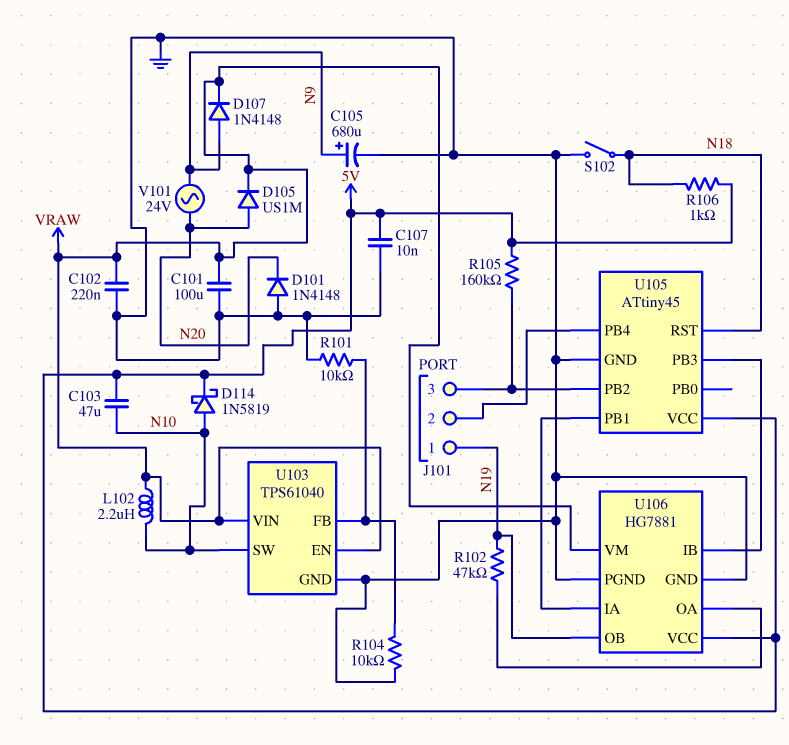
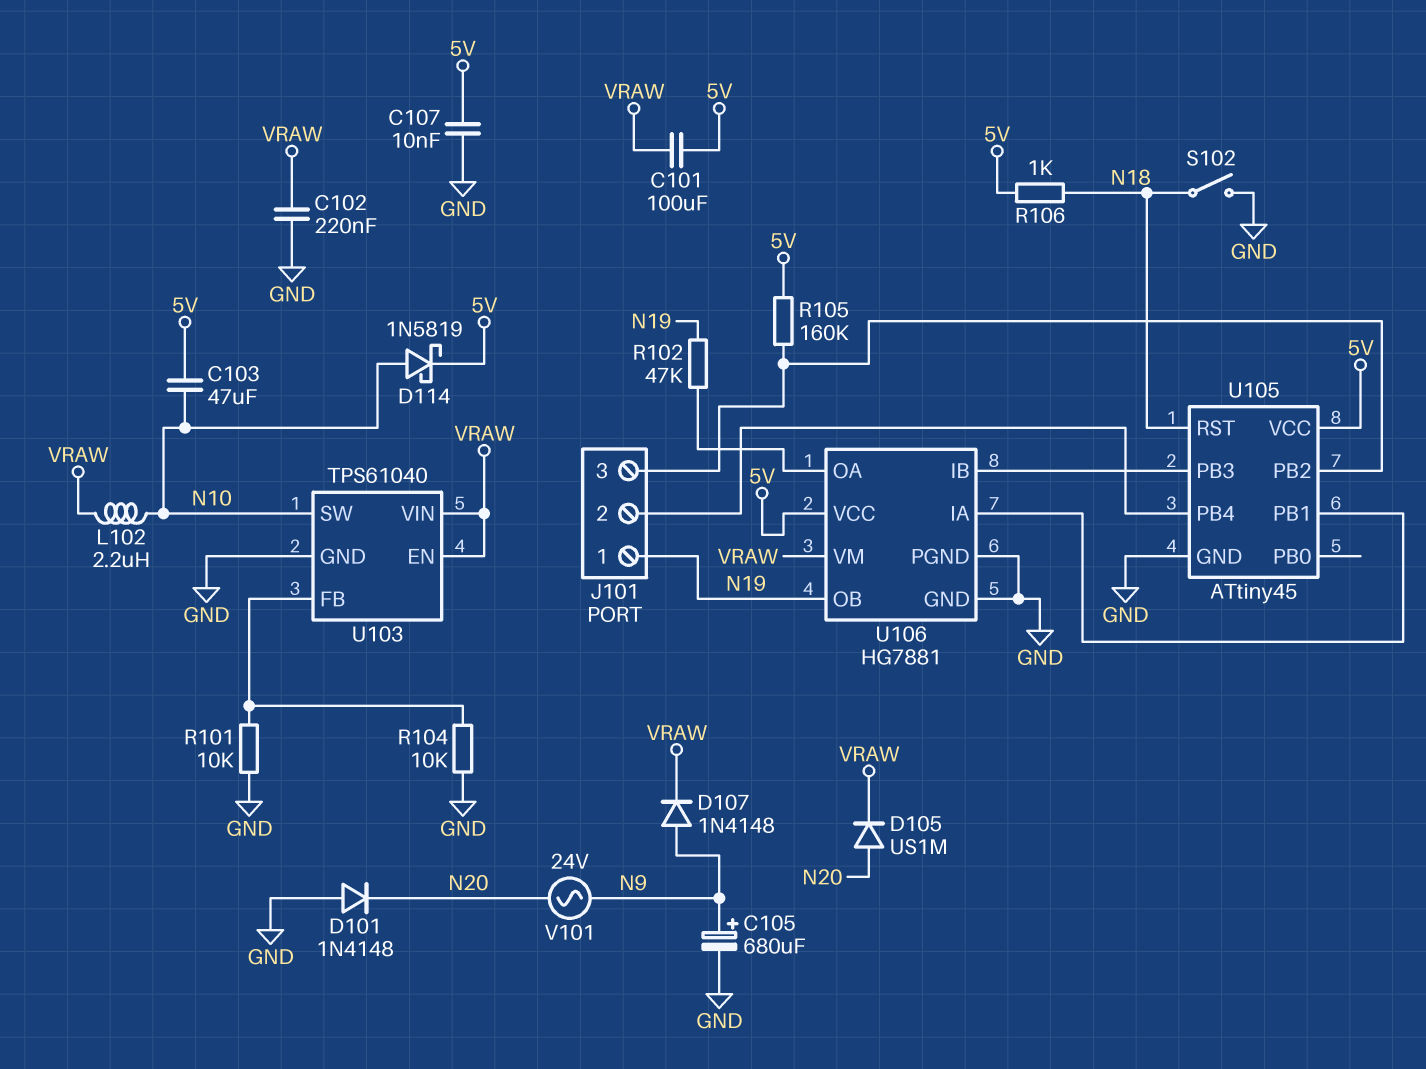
C101: 100uF (GND, VRAW) -> 100uF (5V, VRAW)

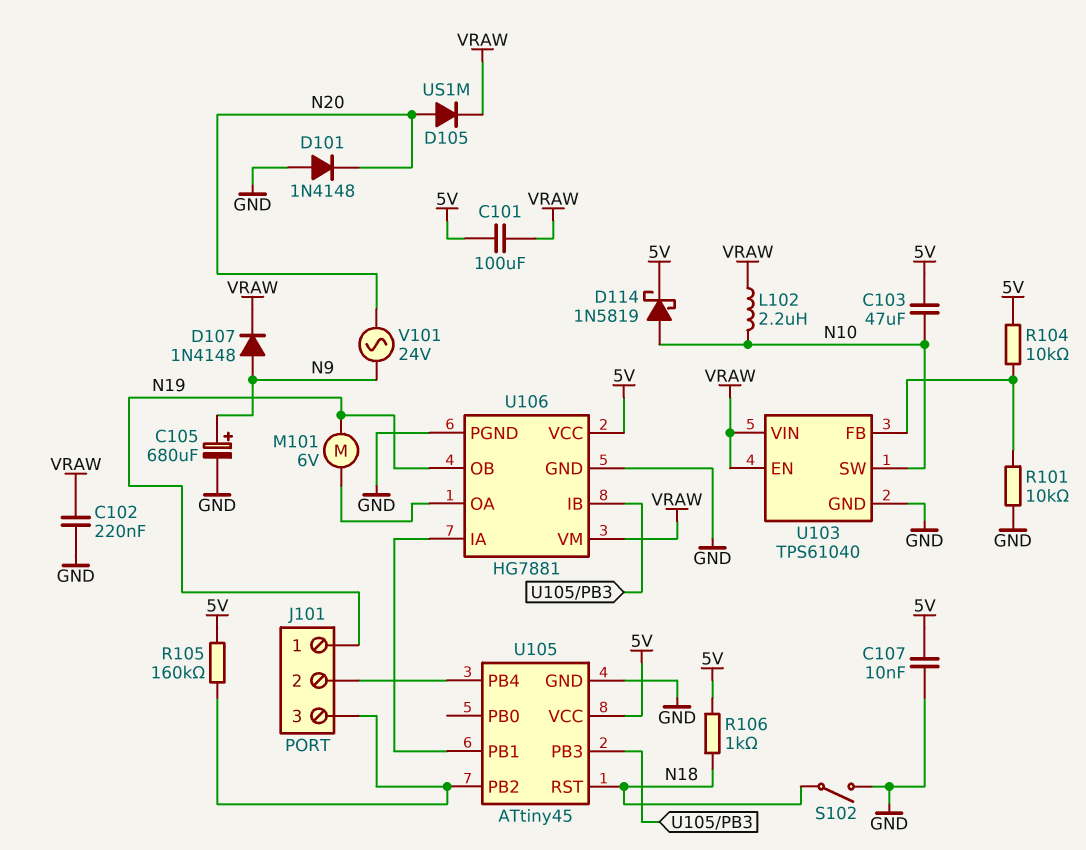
M101: none -> motor 6V (N19, U106/OA)
R102: 47k (N19, U106/OA) -> none
R104: 10k (GND, U103/FB) -> 10k (5V, U103/FB)

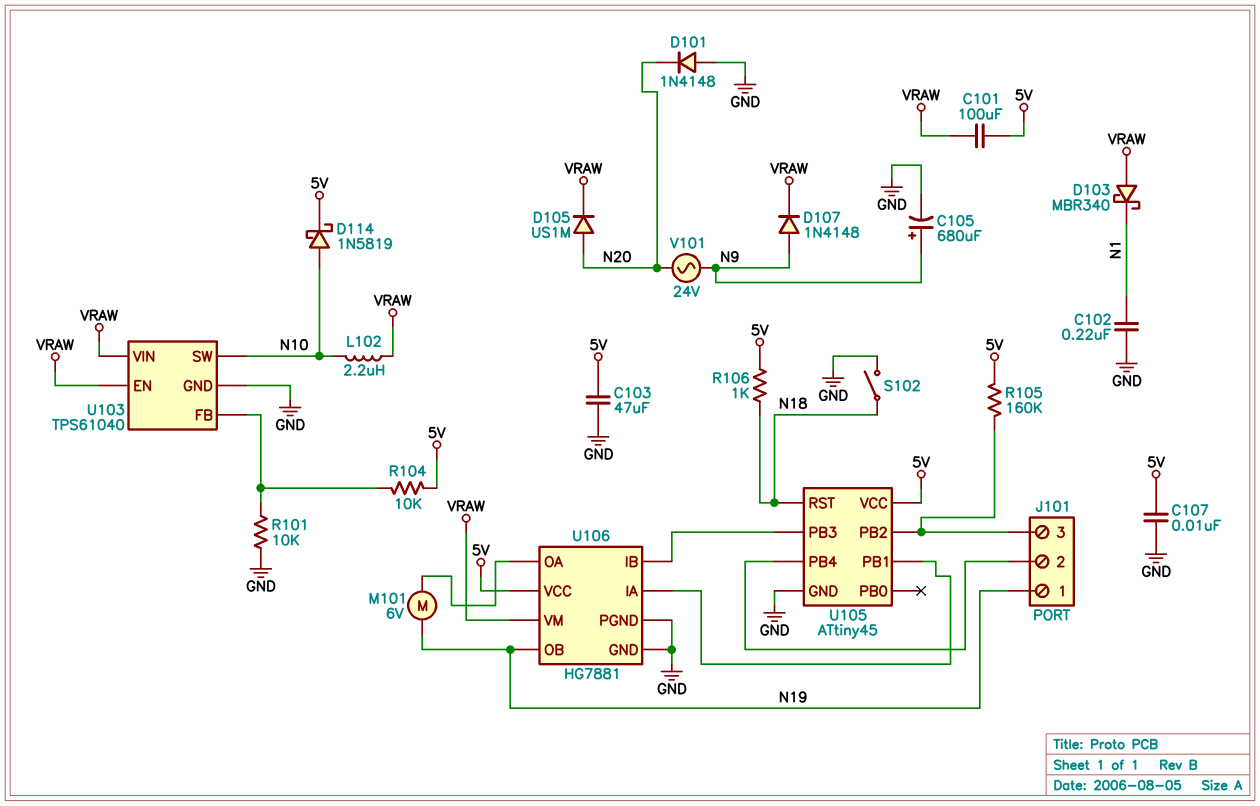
C102: 220nF (GND, VRAW) -> 220nF (GND, N1)
C103: 47uF (5V, N10) -> 47uF (5V, GND)
D103: none -> schottky MBR340 (A VRAW, K N1)

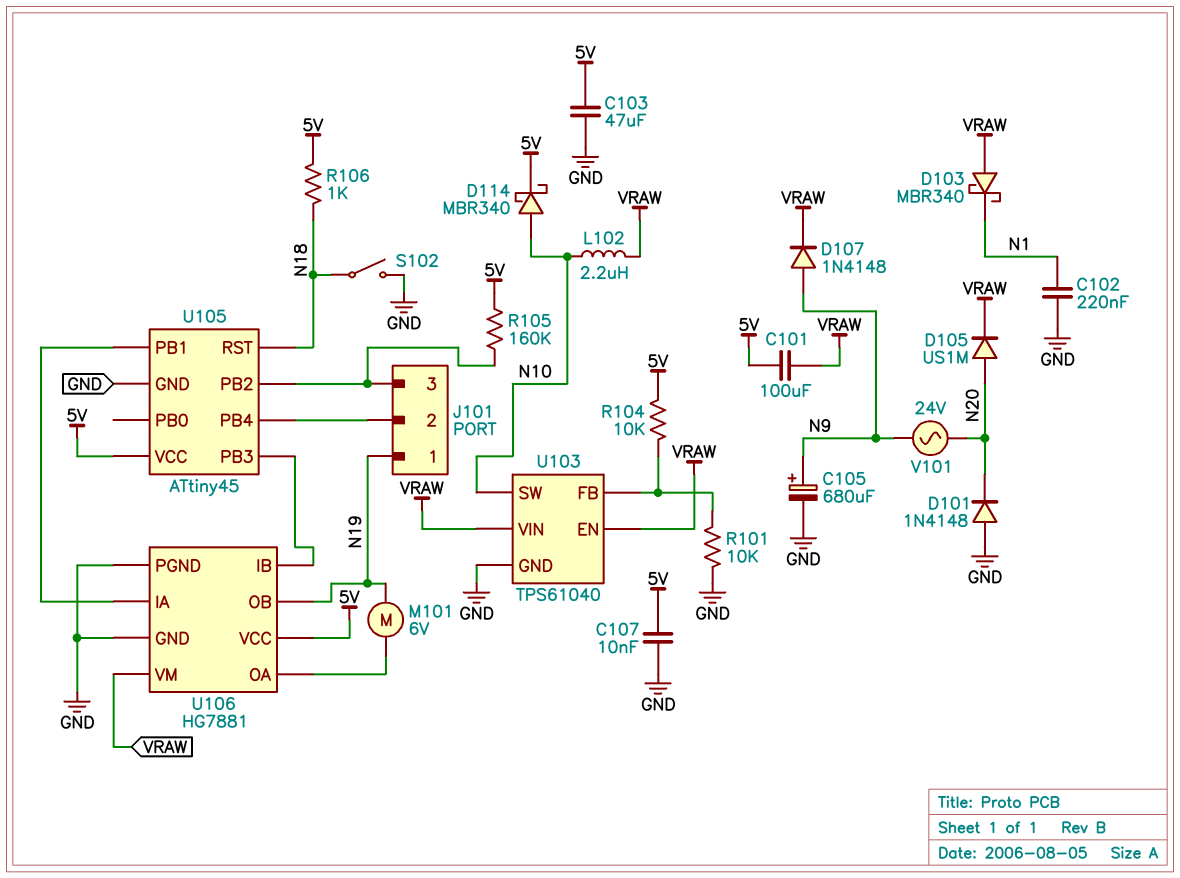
D114: schottky 1N5819 (A N10, K 5V) -> schottky MBR340 (A N10, K 5V)

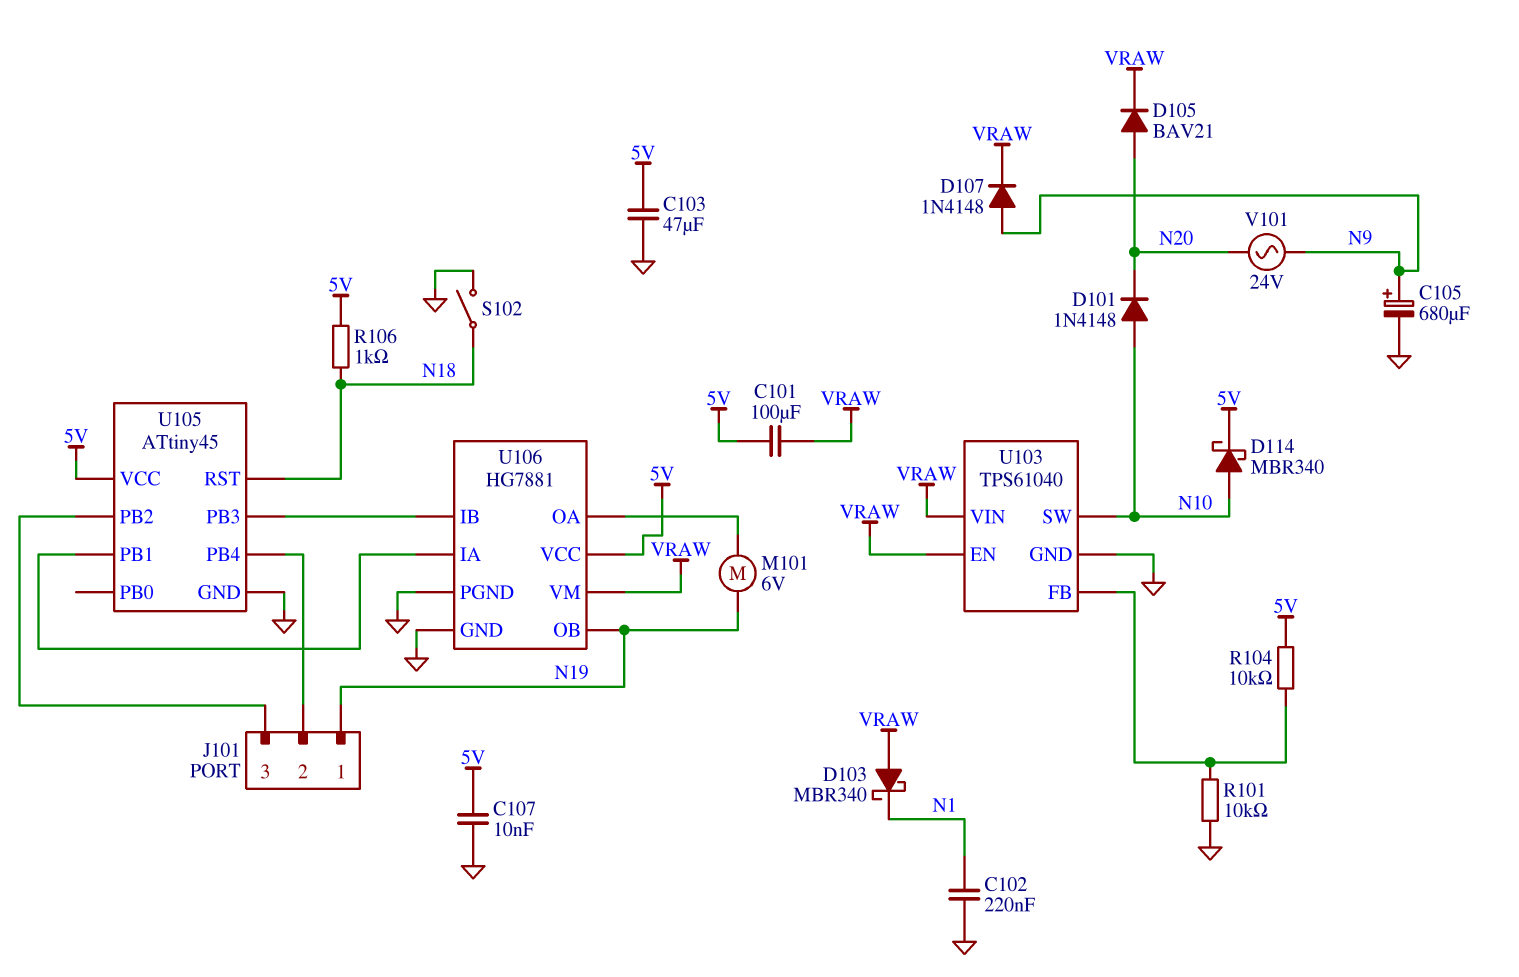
D101: diode 1N4148 (A GND, K N20) -> diode 1N4148 (A N10, K N20)
D105: diode US1M (A N20, K VRAW) -> diode BAV21 (A N20, K VRAW)
L102: 2.2uH (N10, VRAW) -> none
R105: 160k (5V, J101/3) -> none

